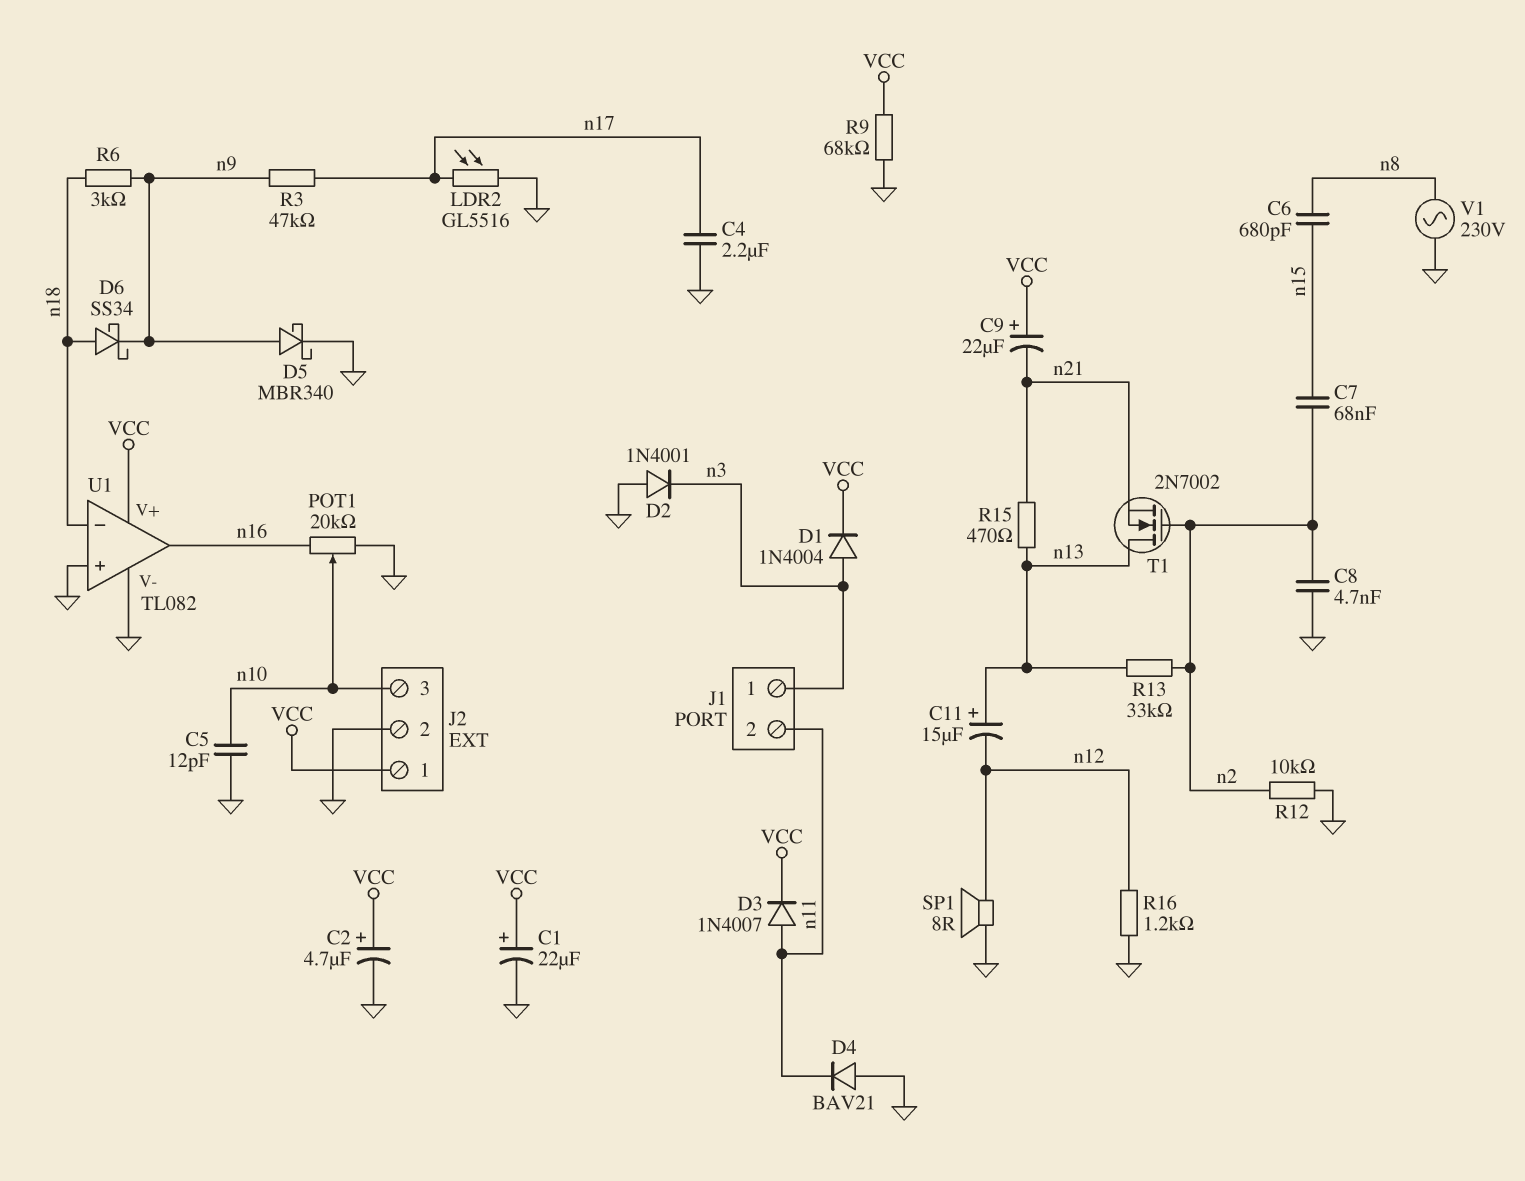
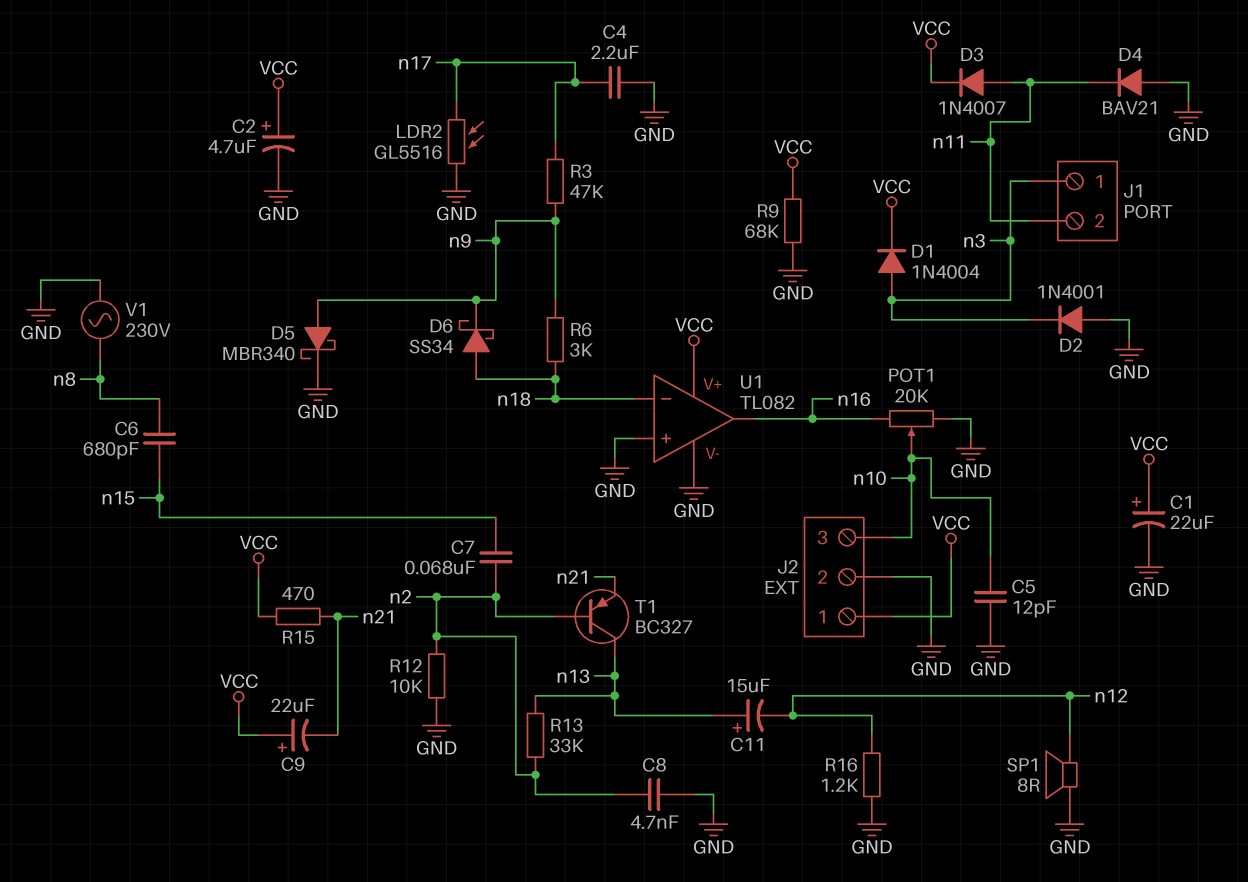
R15: 470 (n13, n21) -> 470 (VCC, n21)
T1: NMOS 2N7002 (G n2, D n13, S n21) -> PNP BC327 (B n2, C n13, E n21)

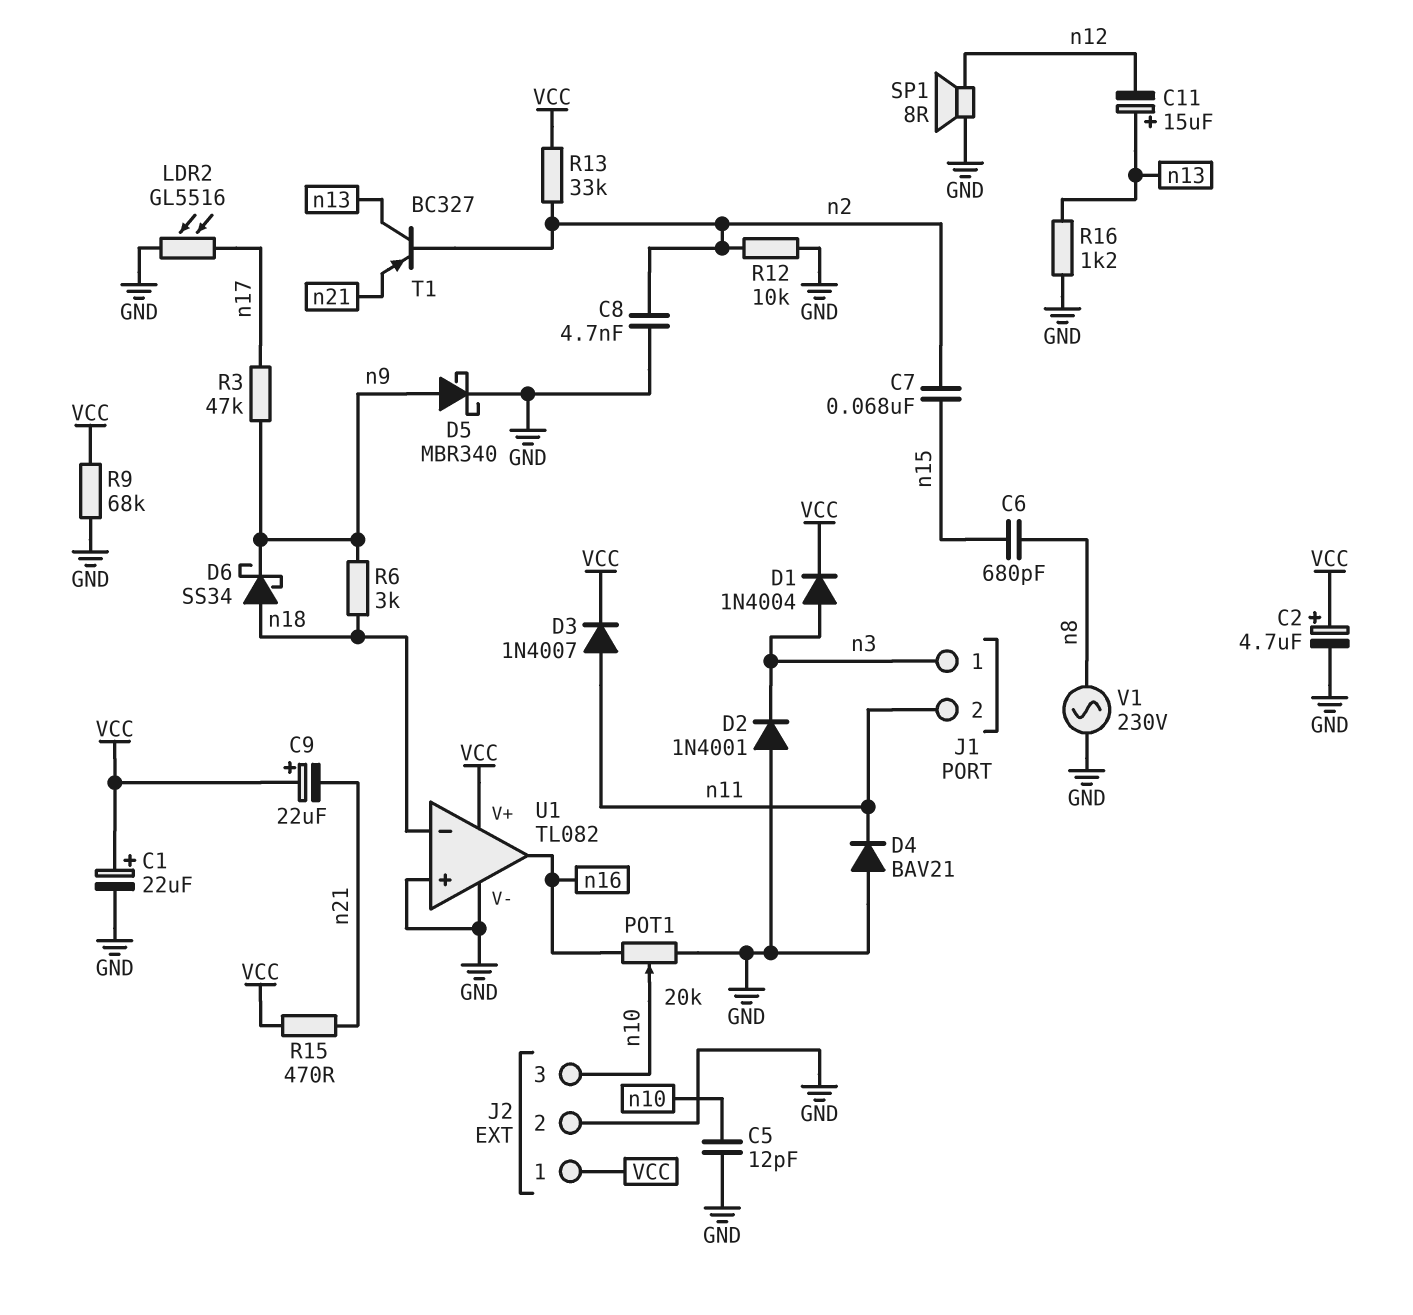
C4: 2.2uF (GND, n17) -> none
R13: 33k (n2, n13) -> 33k (VCC, n2)
R16: 1.2k (GND, n12) -> 1.2k (GND, n13)

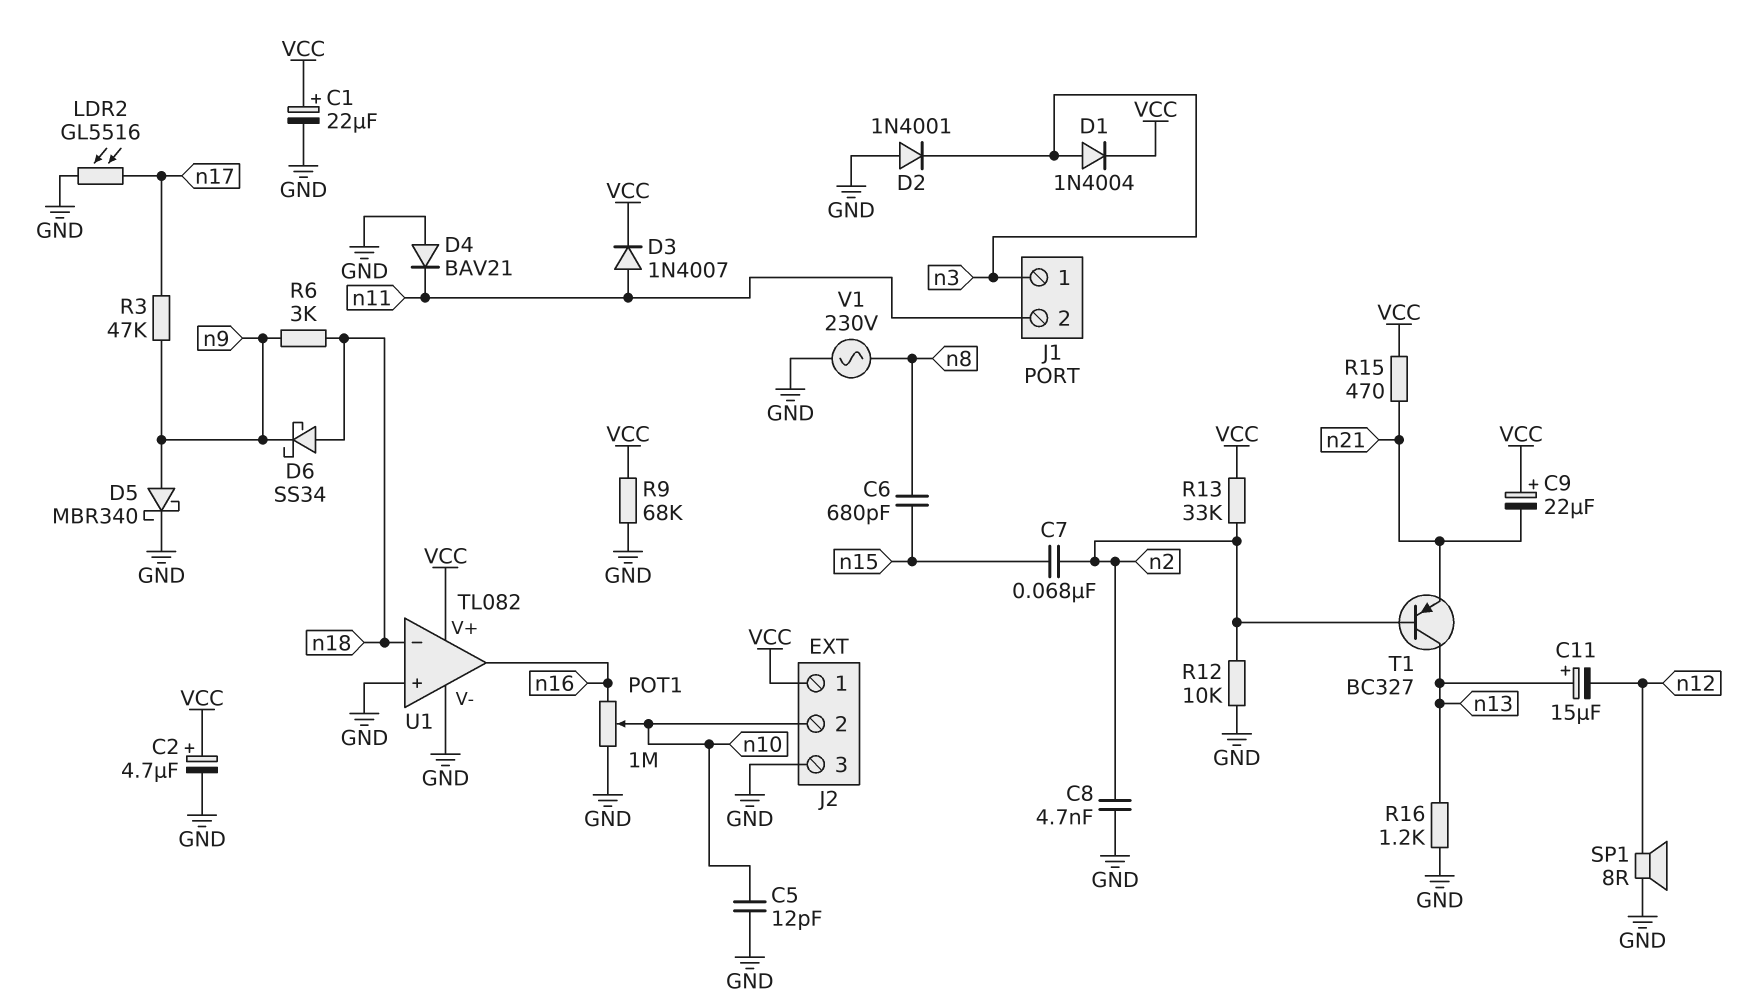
J2 pin 2: GND -> n10
J2 pin 3: n10 -> GND
POT1: 20k (GND, n16, wiper n10) -> 1M (GND, n16, wiper n10)

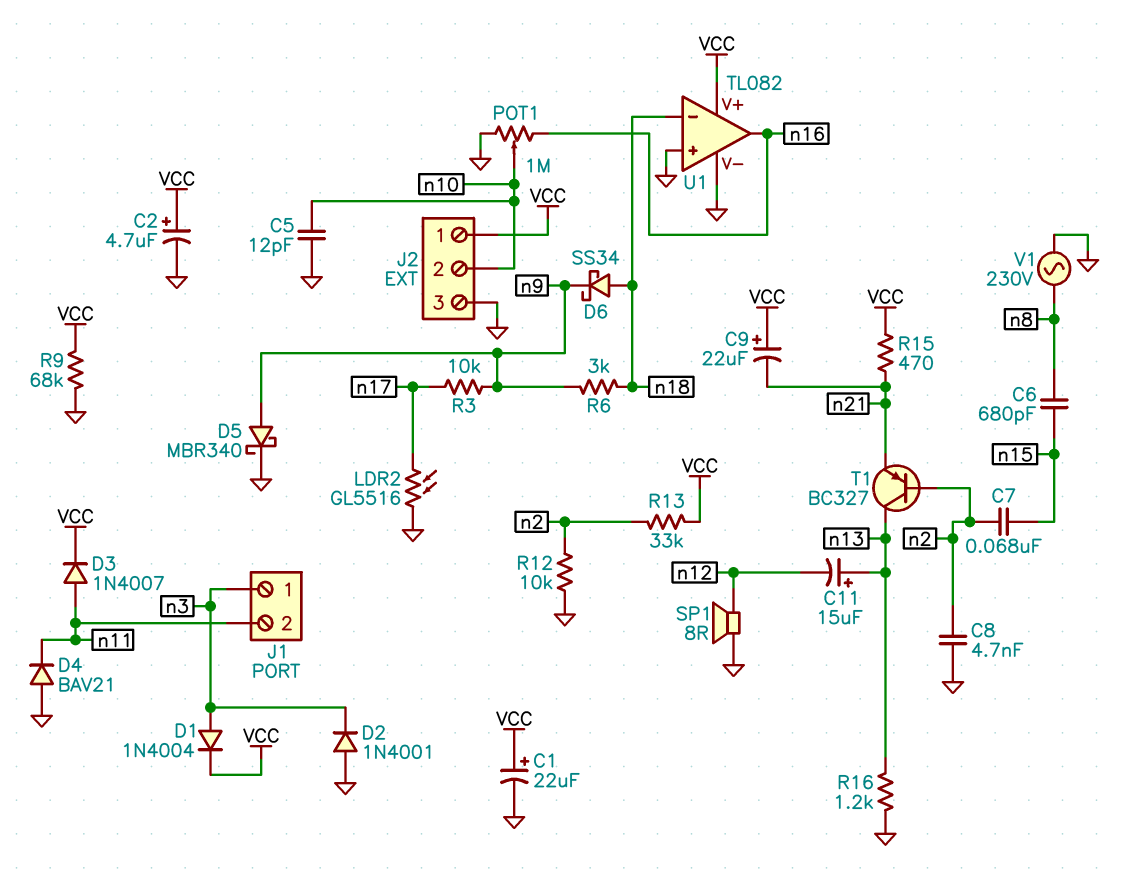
R3: 47k (n9, n17) -> 10k (n9, n17)

